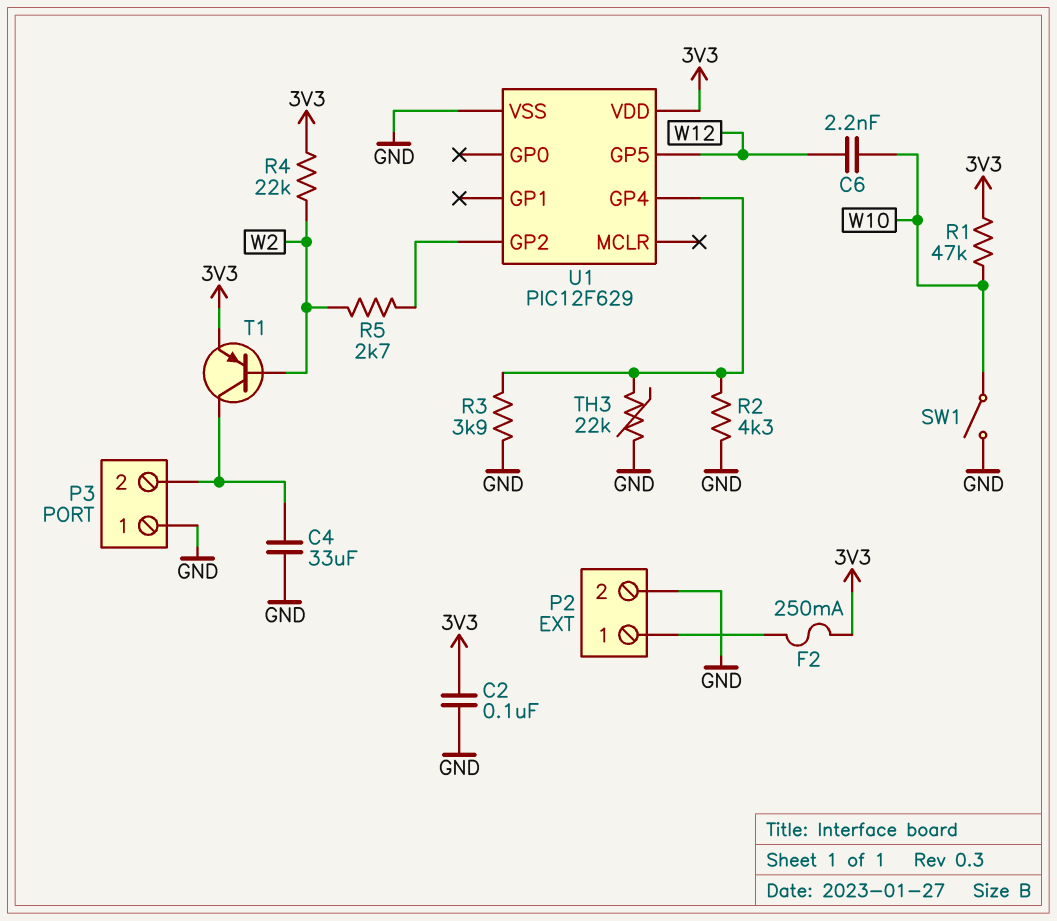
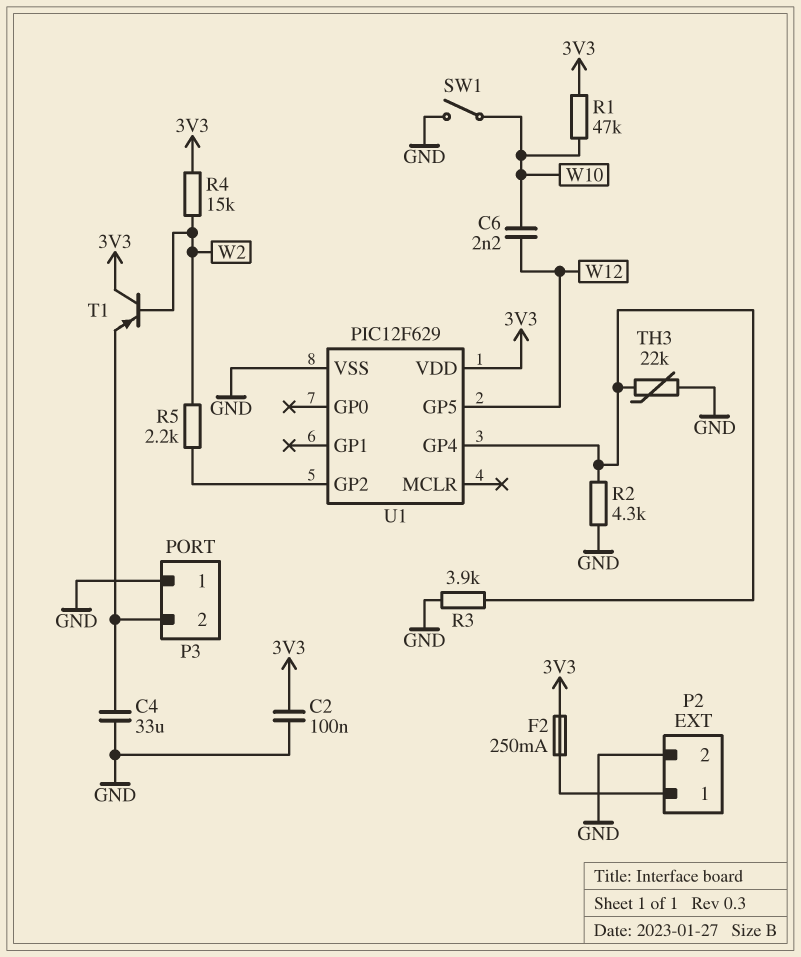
R4: 22k (3V3, W2) -> 15k (3V3, W2)
R5: 2.7k (U1/GP2, W2) -> 2.2k (U1/GP2, W2)
T1: PNP (B W2, C P3/2, E 3V3) -> PNP (B W2, C 3V3, E P3/2)

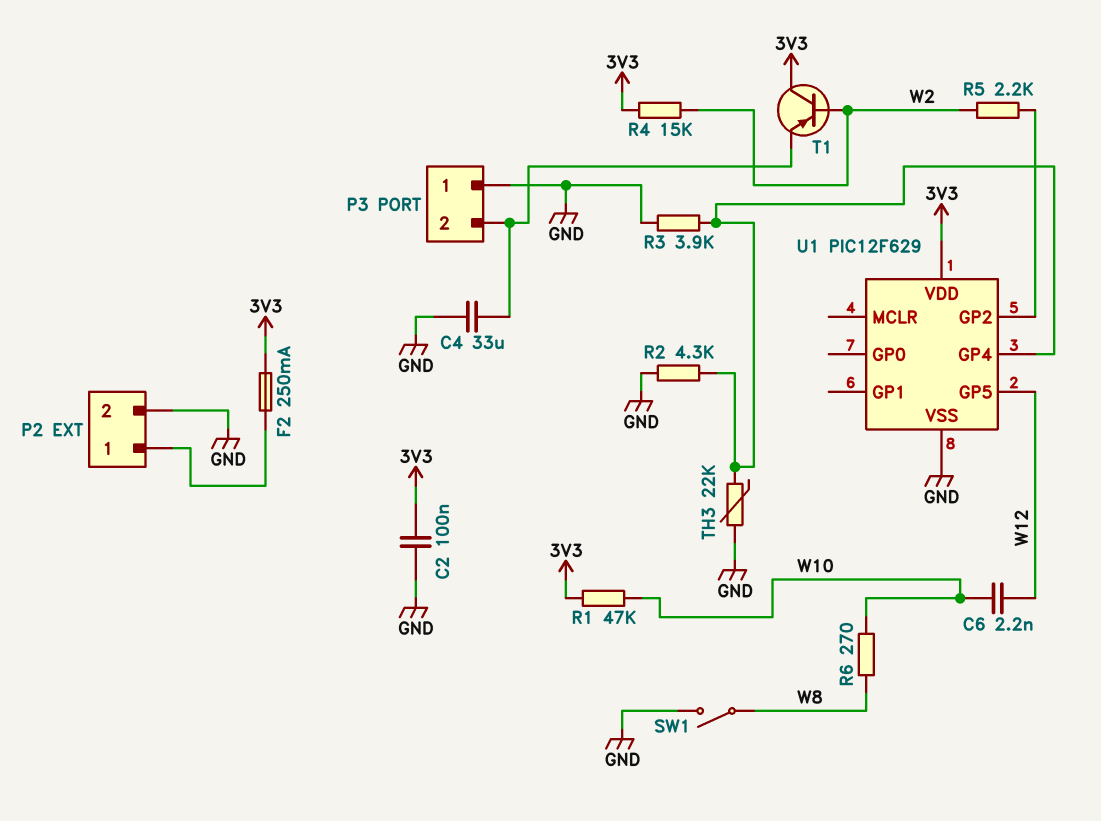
R6: none -> 270 (W8, W10)
SW1: switch (GND, W10) -> switch (GND, W8)

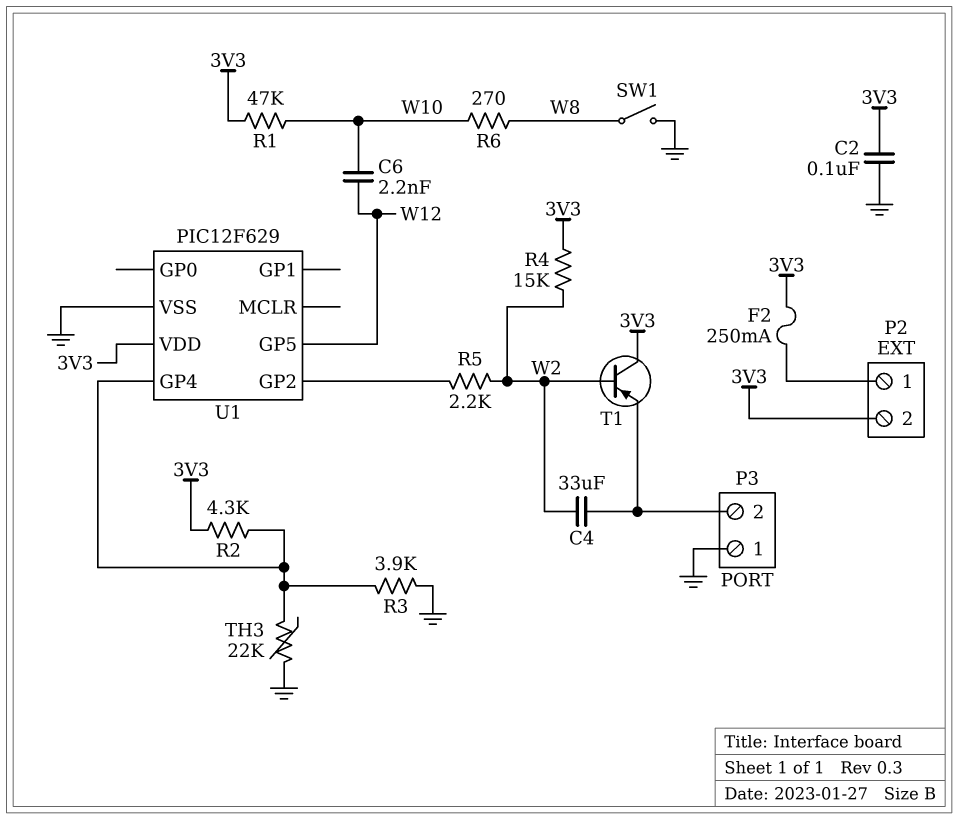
C4: 33uF (GND, P3/2) -> 33uF (P3/2, W2)
P2 pin 2: GND -> 3V3
R2: 4.3k (GND, U1/GP4) -> 4.3k (3V3, U1/GP4)

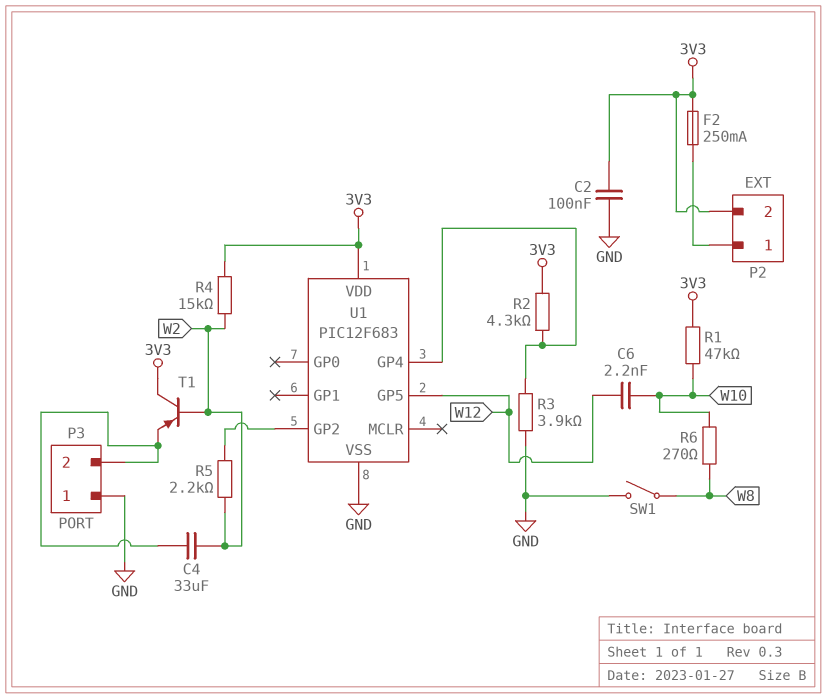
TH3: 22k (GND, U1/GP4) -> none
U1: PIC12F629 -> PIC12F683

